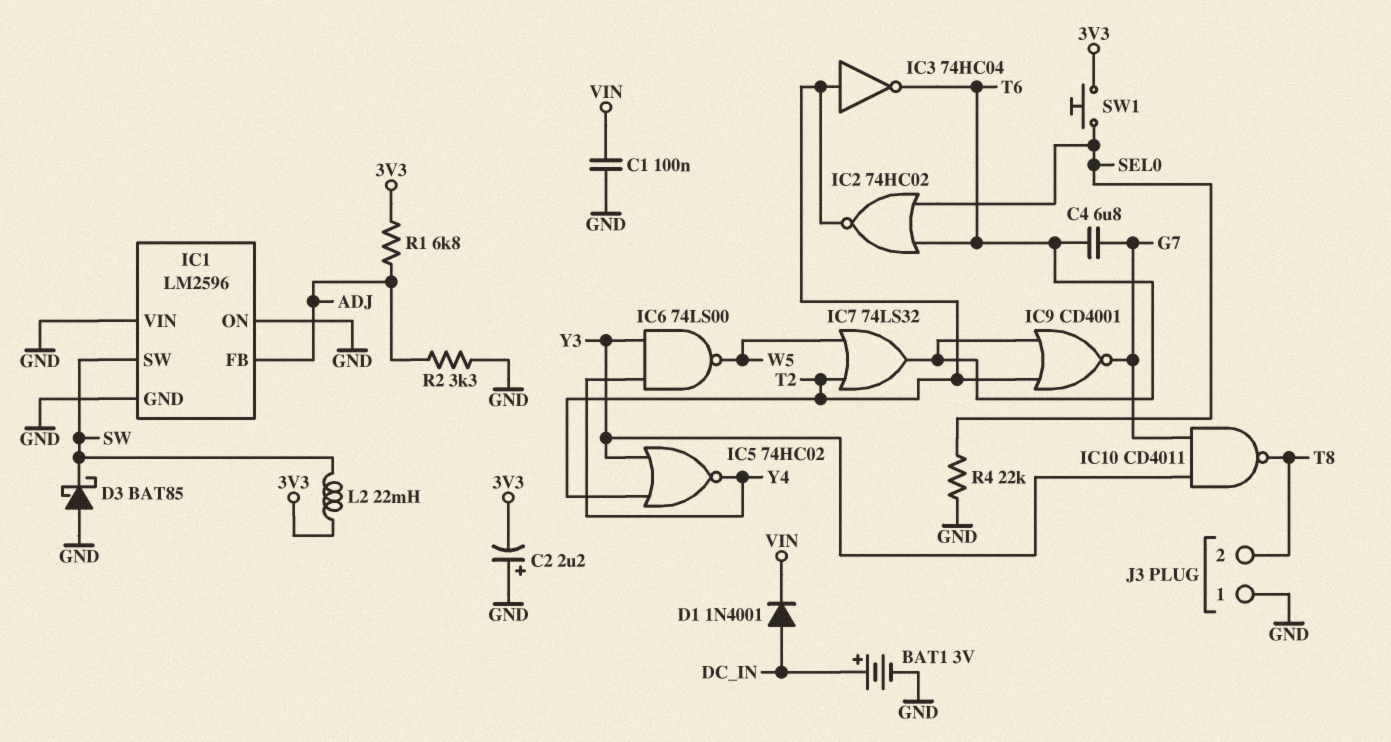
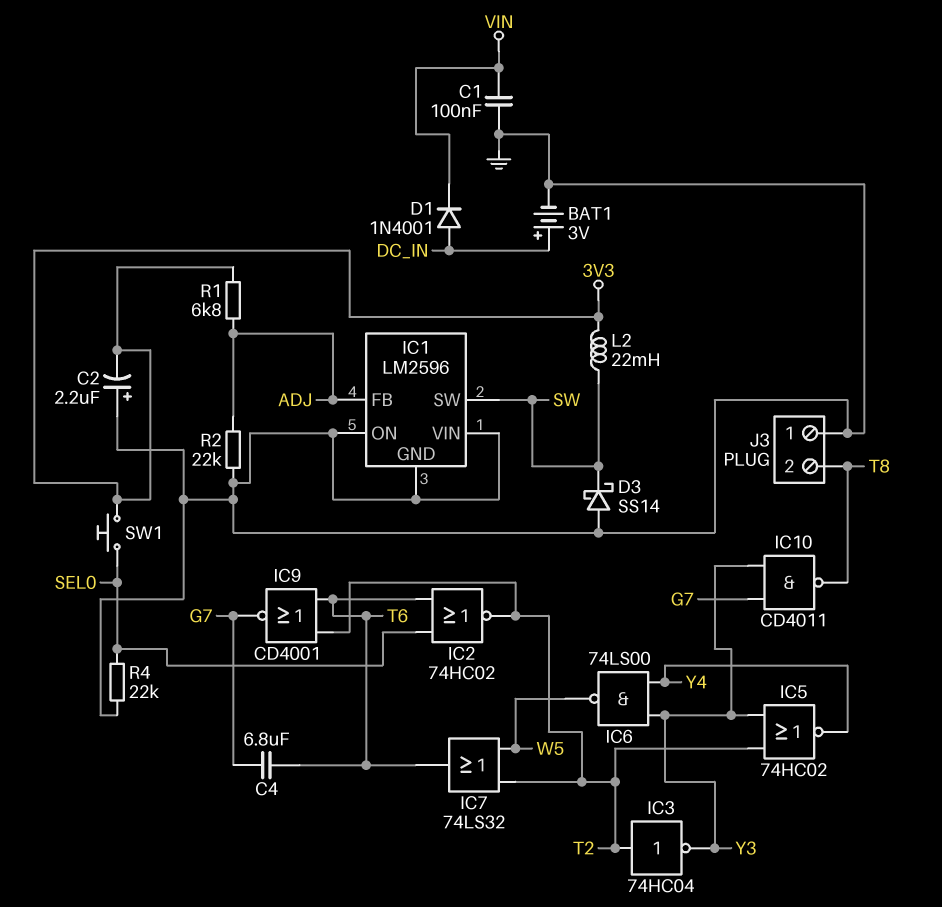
D3: schottky BAT85 (A GND, K SW) -> schottky SS14 (A GND, K SW)
IC3: NOT 74HC04 (in T2, out T6) -> NOT 74HC04 (in T2, out Y3)
R2: 3.3k (ADJ, GND) -> 22k (ADJ, GND)

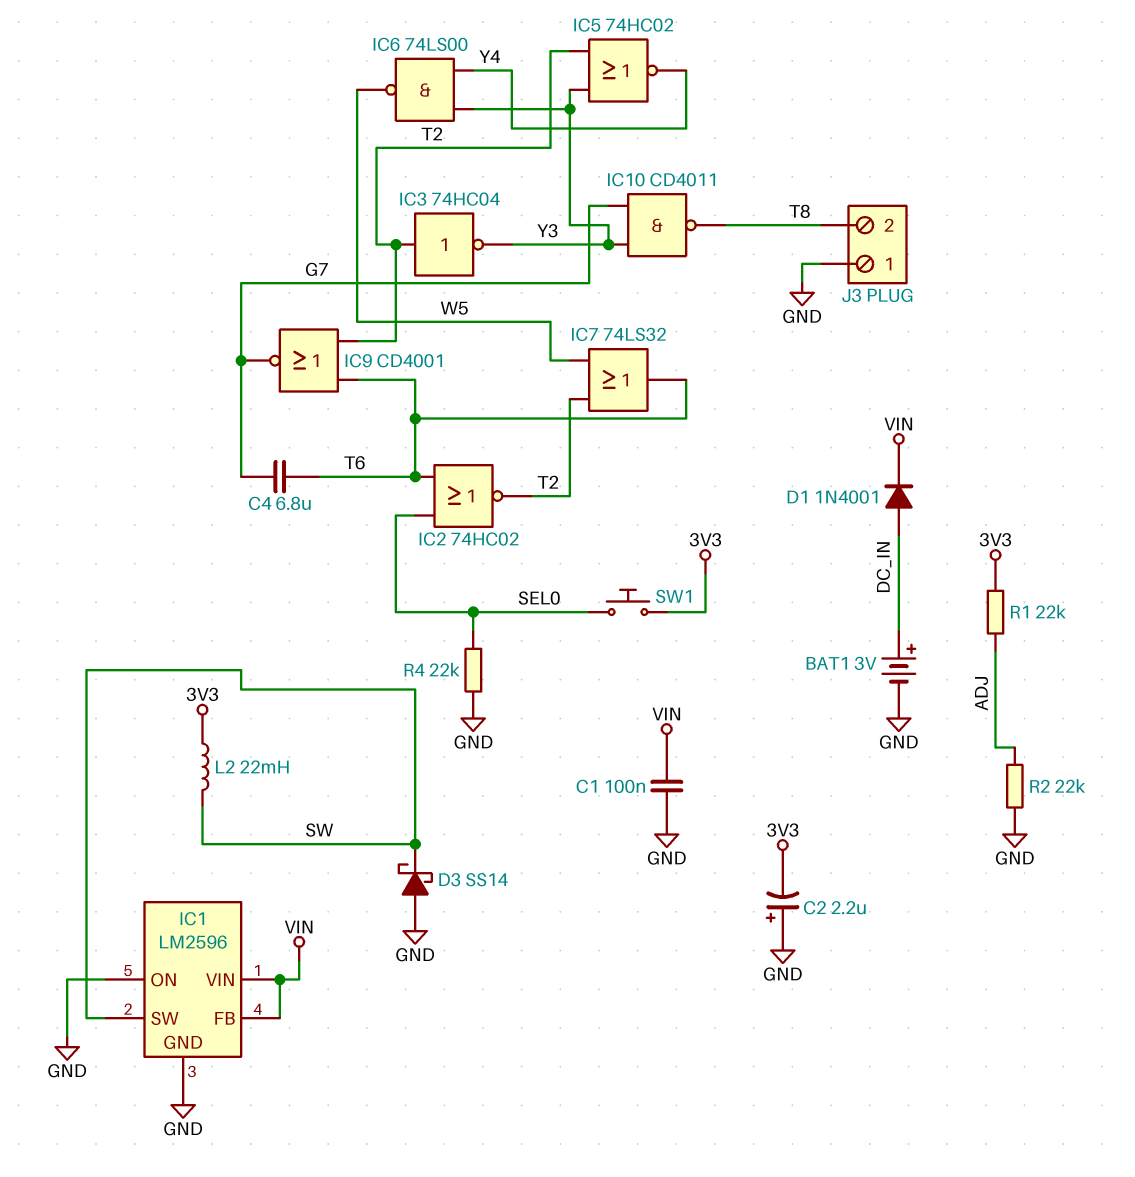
IC1 pin FB: ADJ -> VIN
IC1 pin VIN: GND -> VIN
R1: 6.8k (3V3, ADJ) -> 22k (3V3, ADJ)

